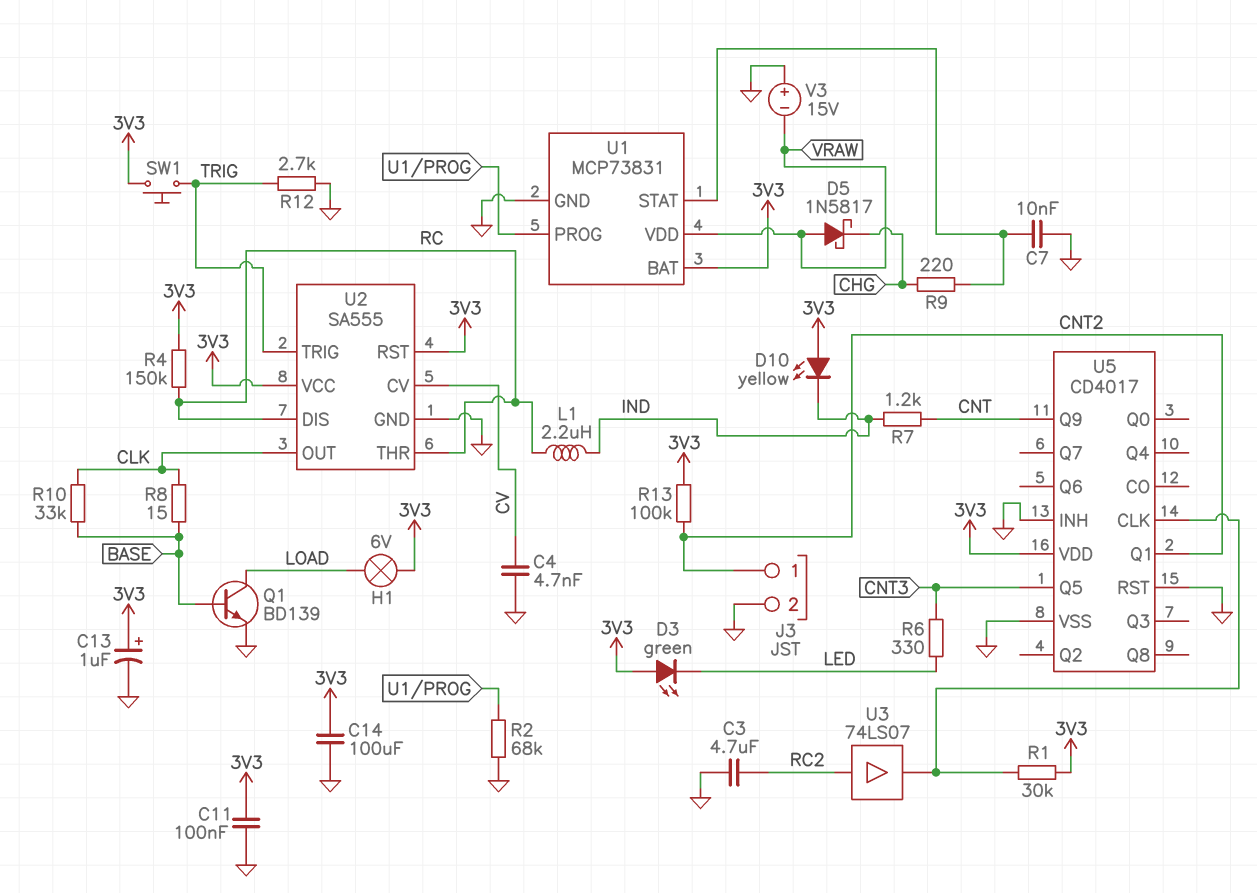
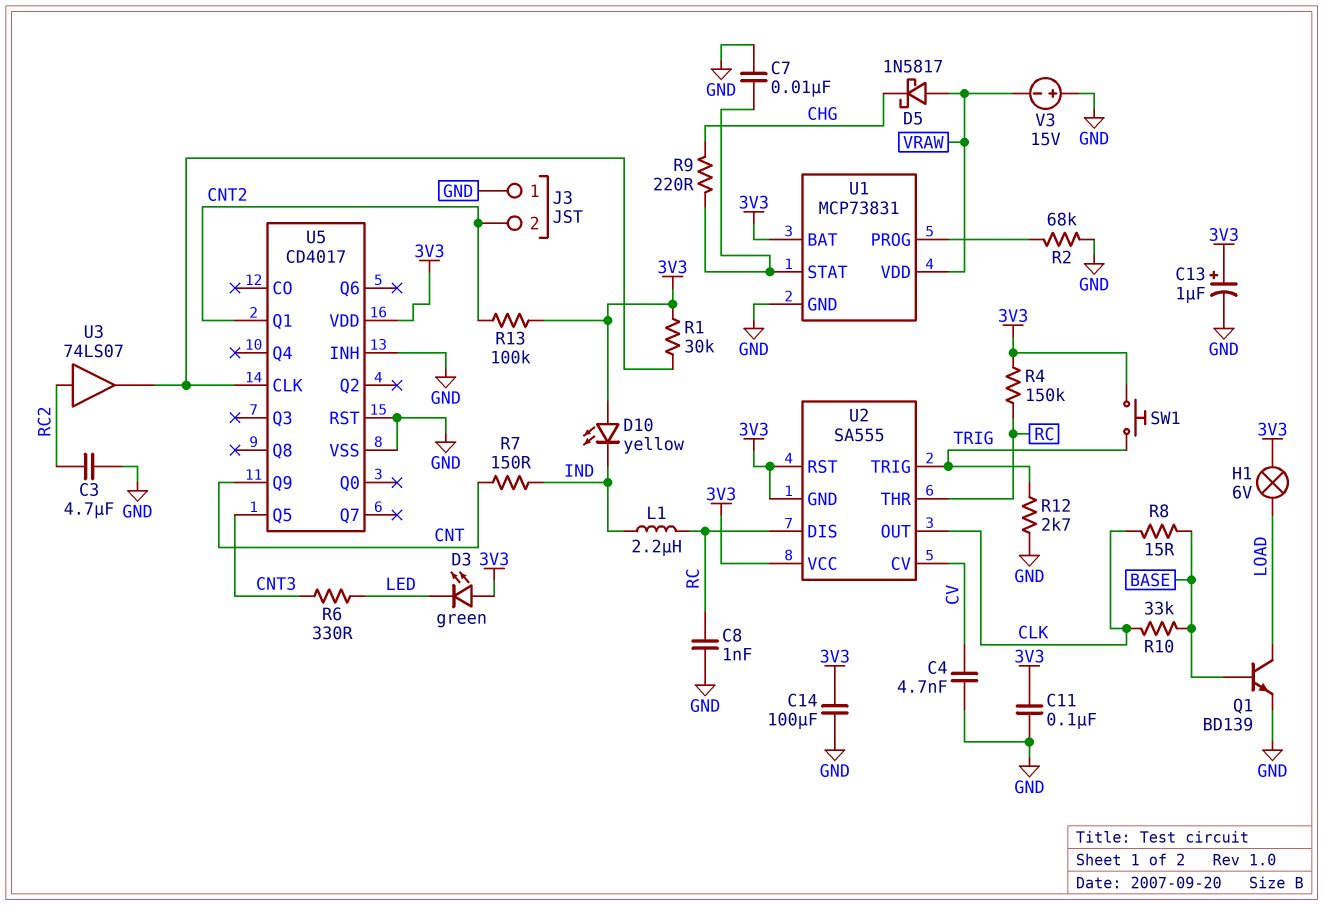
C8: none -> 1nF (GND, RC)
J3 pin 1: CNT2 -> GND
J3 pin 2: GND -> CNT2
R7: 1.2k (CNT, IND) -> 150 (CNT, IND)
U2 pin GND: GND -> 3V3

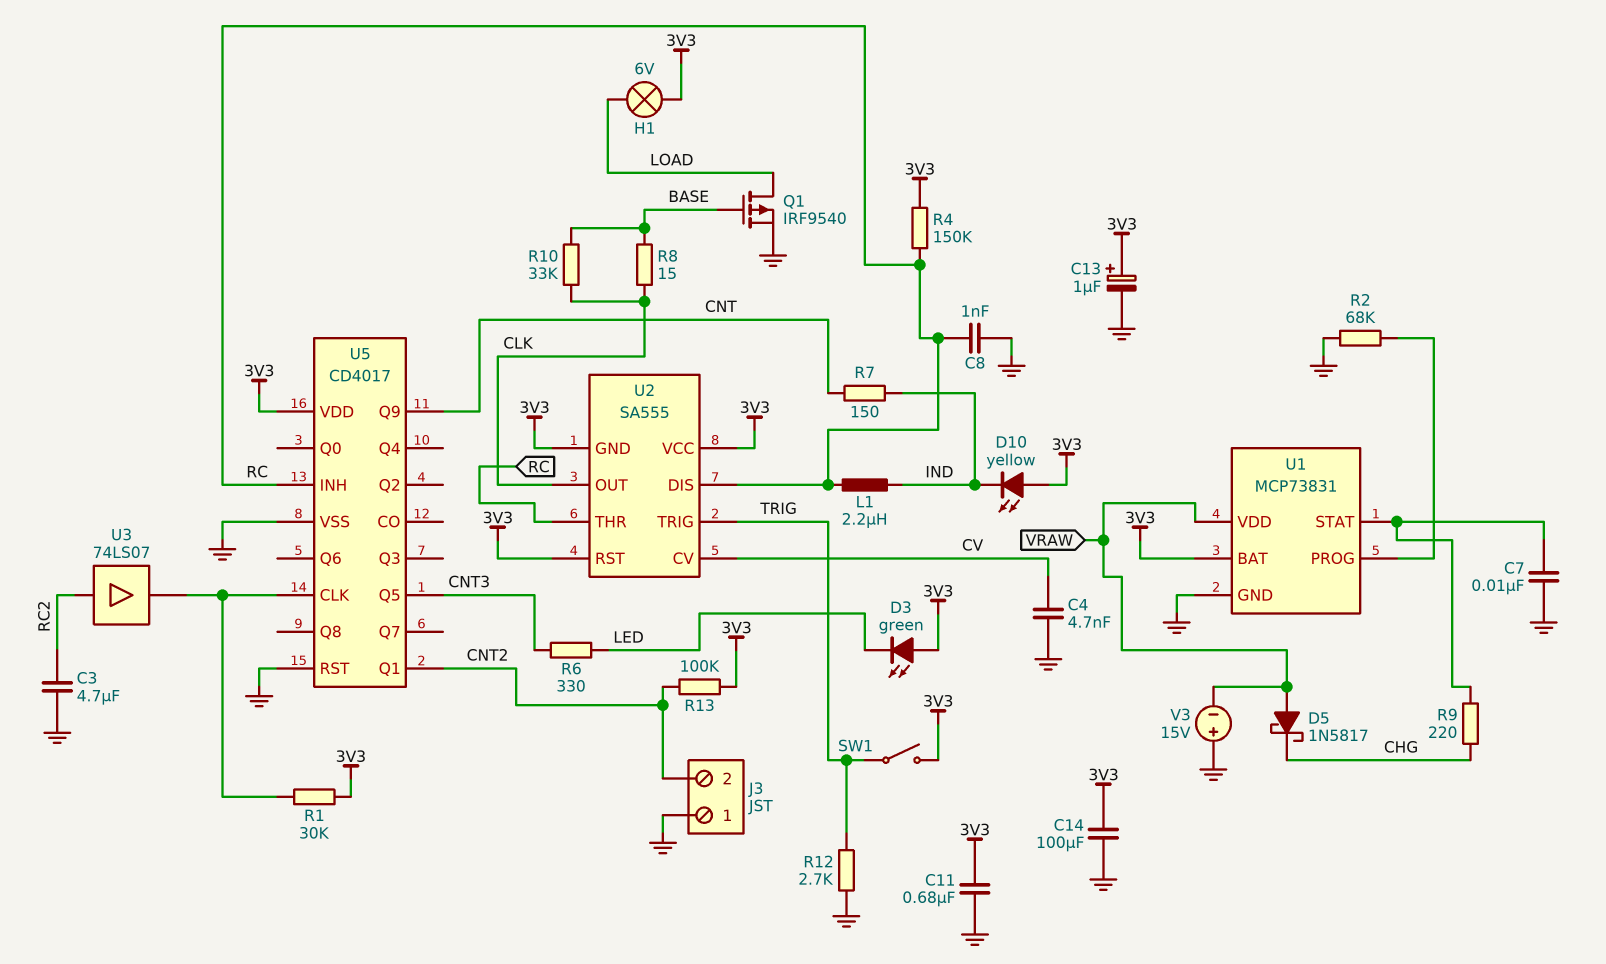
C11: 100nF (3V3, GND) -> 680nF (3V3, GND)
Q1: NPN BD139 (B BASE, C LOAD, E GND) -> PMOS IRF9540 (G BASE, D LOAD, S GND)
SW1: button (3V3, TRIG) -> switch (3V3, TRIG)
U5 pin INH: GND -> RC

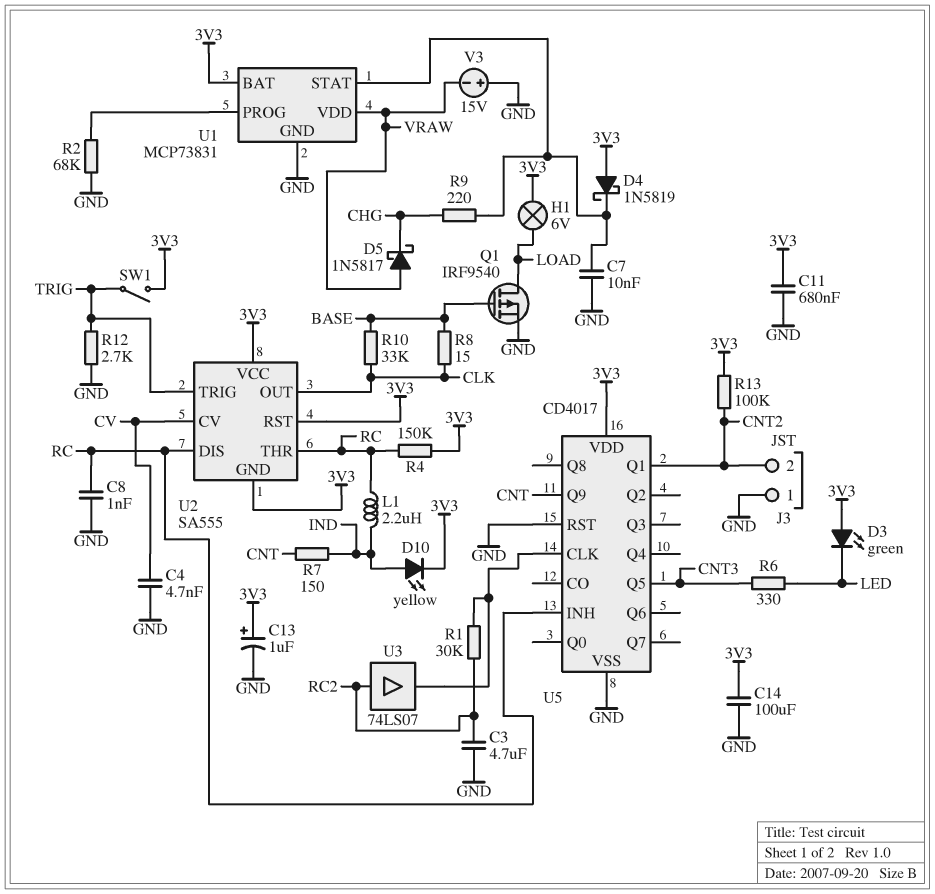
D4: none -> schottky 1N5819 (A 3V3, K U1/STAT)
D10: LED yellow (A 3V3, K IND) -> LED yellow (A IND, K 3V3)
R1: 30k (3V3, U5/CLK) -> 30k (RC2, U5/CLK)

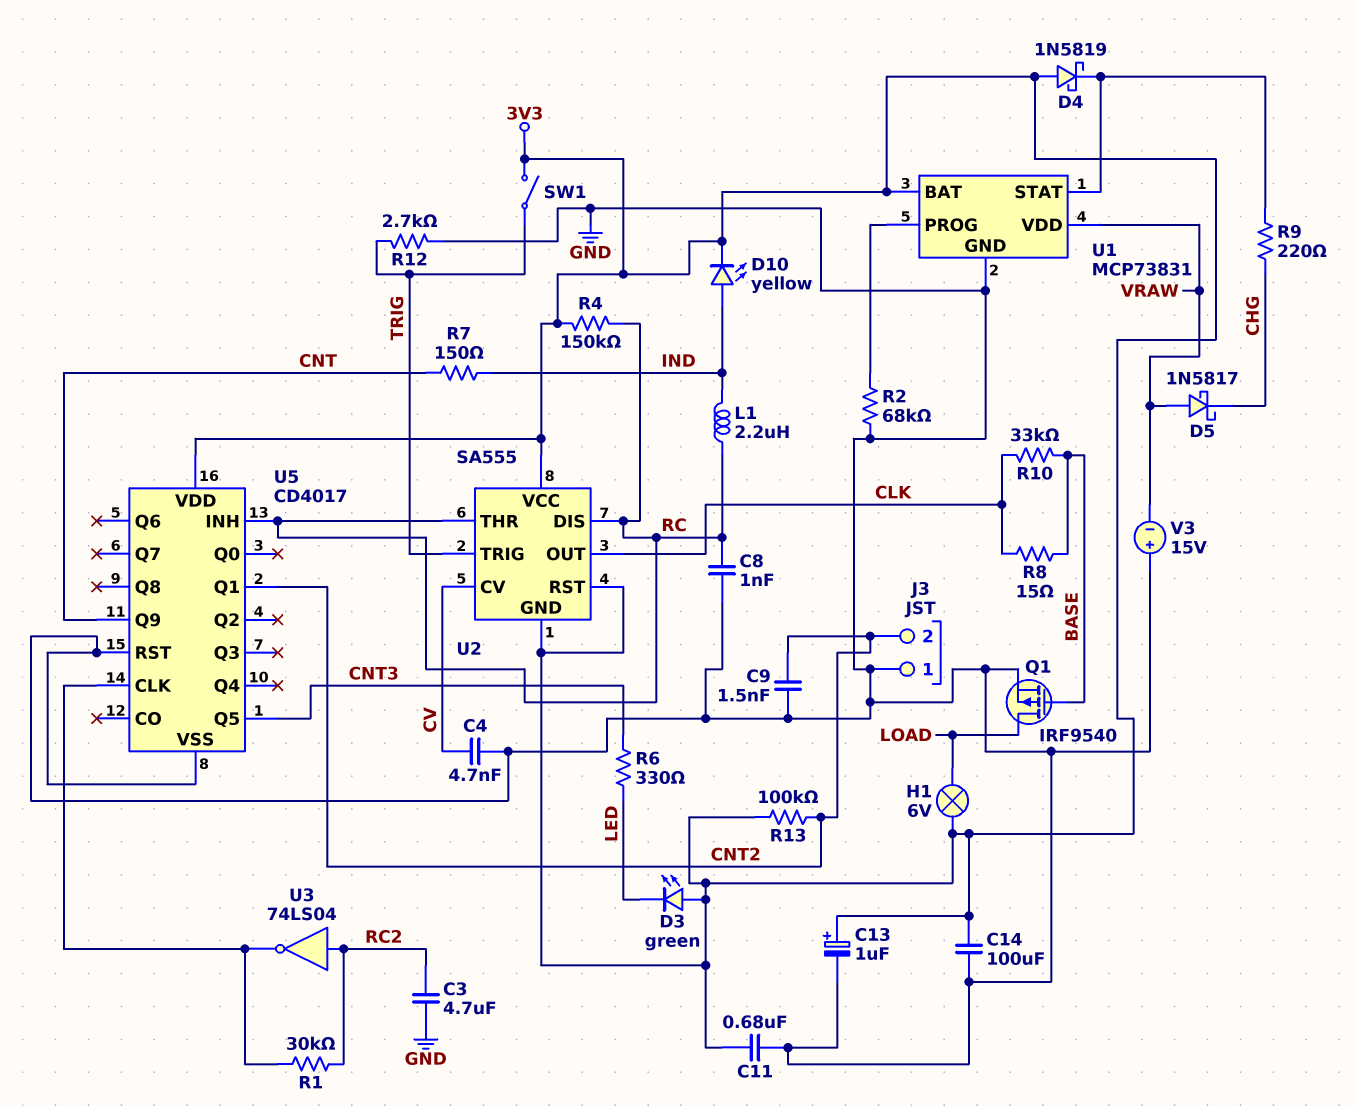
C7: 10nF (GND, U1/STAT) -> none
C9: none -> 1.5nF (CNT2, GND)
U3: buffer 74LS07 (in RC2, out U5/CLK) -> NOT 74LS04 (in RC2, out U5/CLK)

